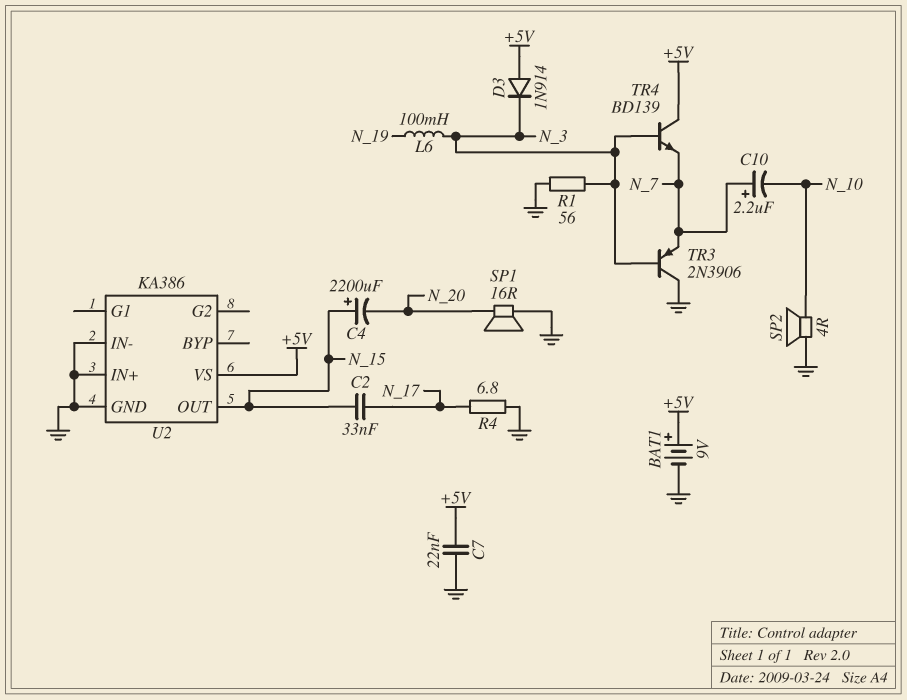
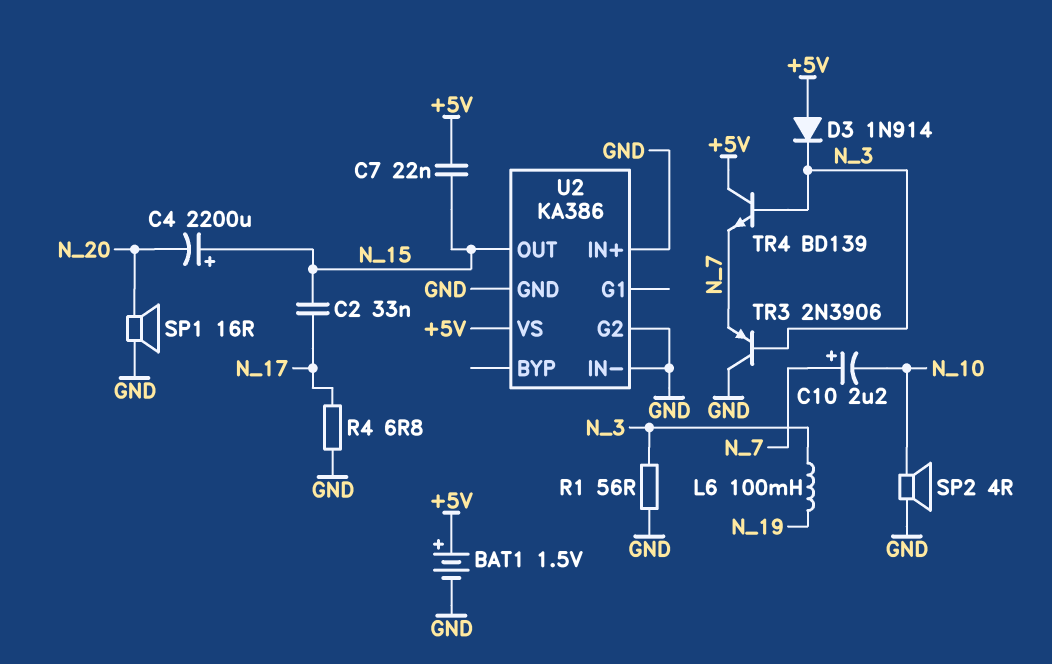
BAT1: 9V (plus +5V, minus GND) -> 1.5V (plus +5V, minus GND)
C7: 22nF (+5V, GND) -> 22nF (+5V, N_15)
U2 pin G2: none -> GND

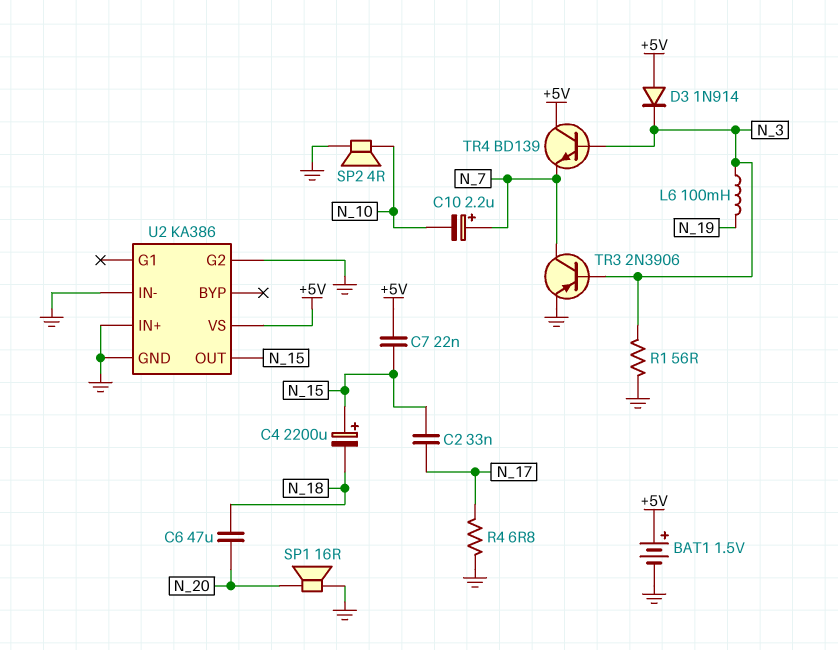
C4: 2200uF (plus N_15, minus N_20) -> 2200uF (plus N_15, minus N_18)
C6: none -> 47uF (N_18, N_20)
TR3: PNP 2N3906 (B N_3, C GND, E N_7) -> PNP 2N3906 (B N_3, C N_7, E GND)

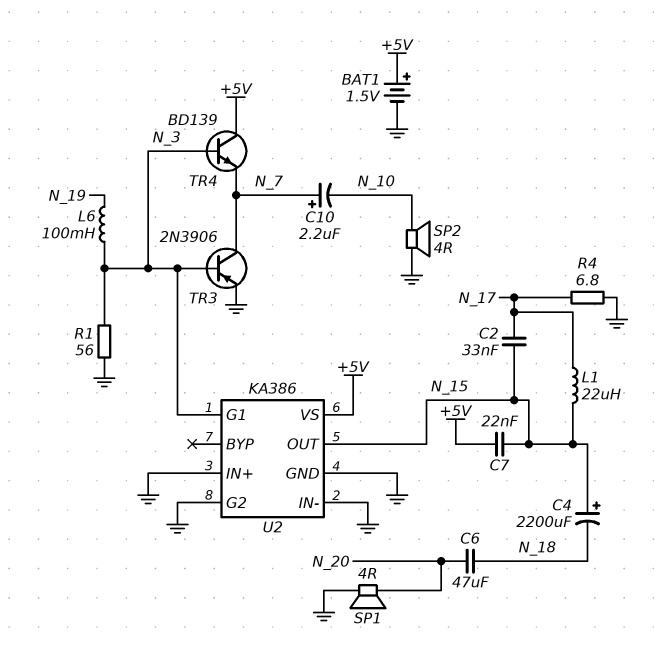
D3: diode 1N914 (A +5V, K N_3) -> none
L1: none -> 22uH (N_15, N_17)
SP1: speaker 16R (GND, N_20) -> speaker 4R (GND, N_20)
U2 pin G1: none -> N_3

